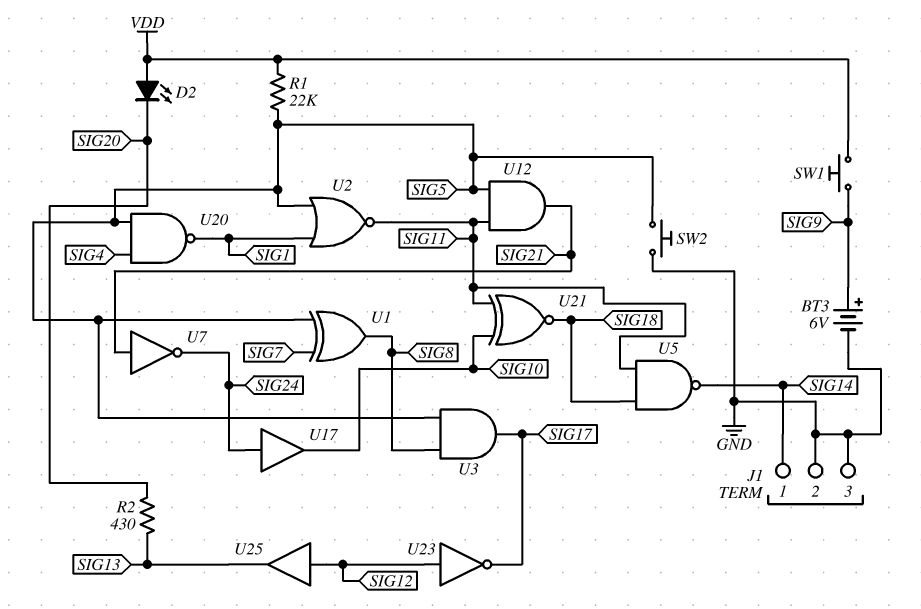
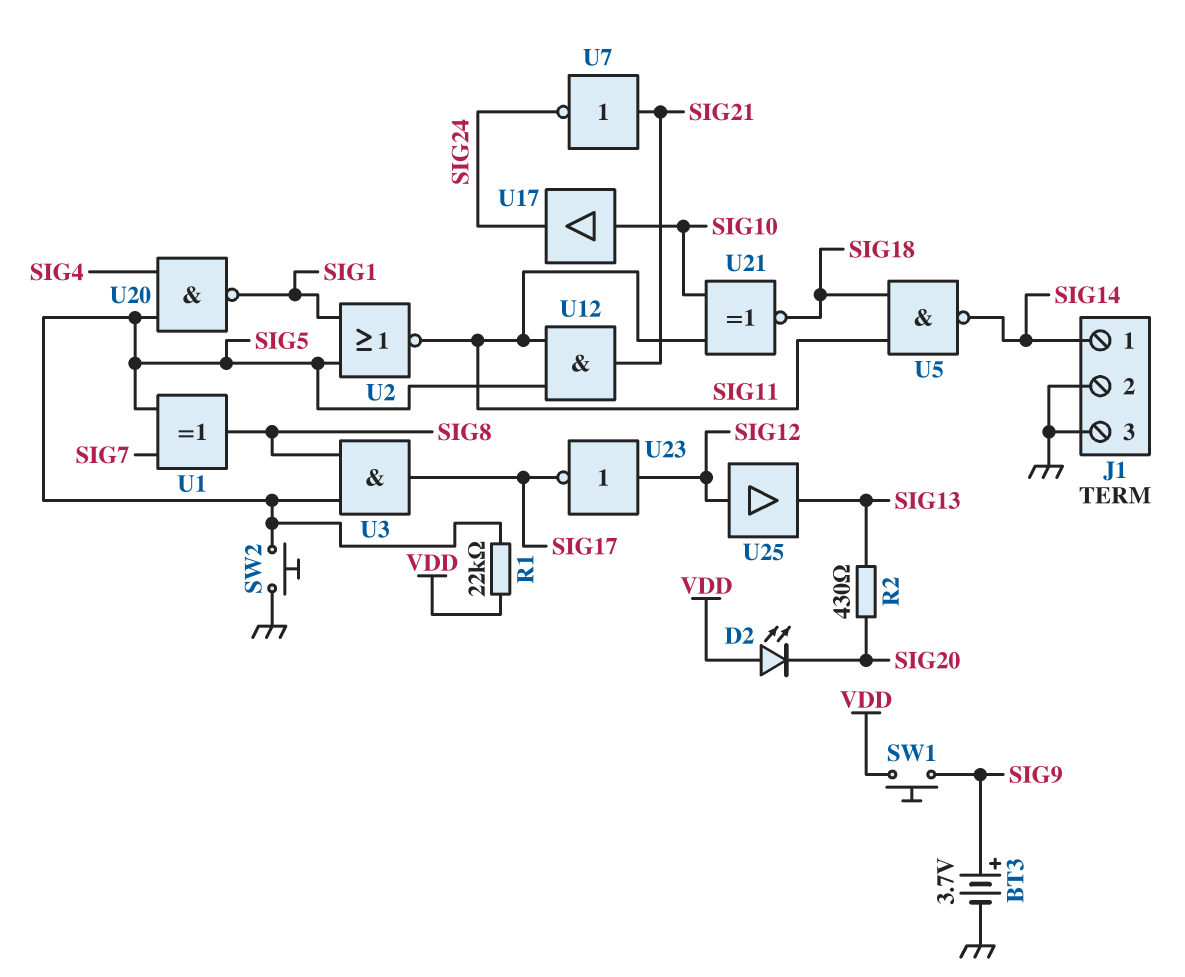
BT3: 6V (plus SIG9, minus GND) -> 3.7V (plus SIG9, minus GND)
U17: buffer (in SIG24, out SIG10) -> buffer (in SIG10, out SIG24)

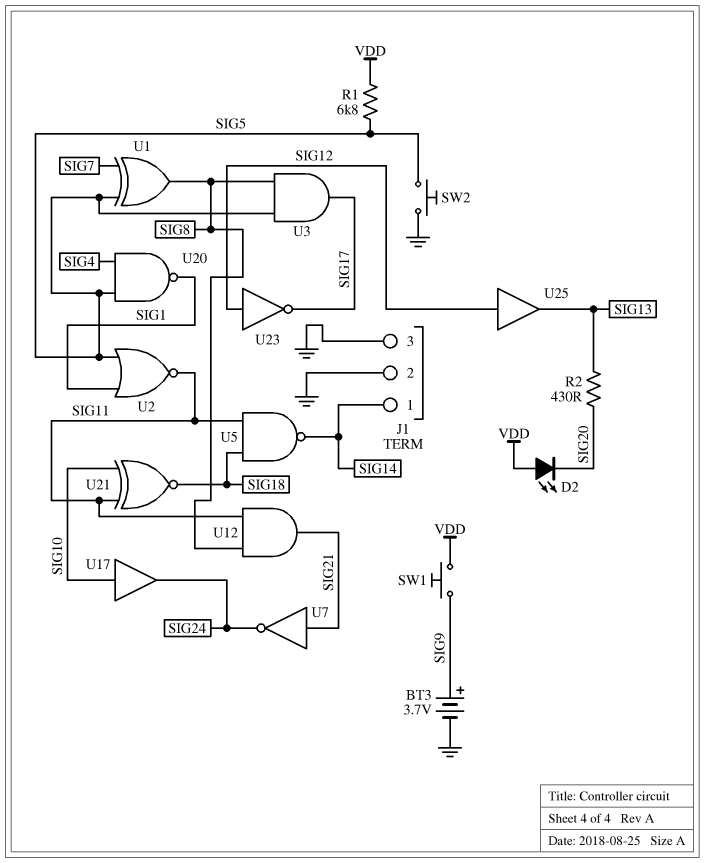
R1: 22k (SIG5, VDD) -> 6.8k (SIG5, VDD)
U12: AND (in SIG5, in SIG11, out SIG21) -> AND (in SIG8, in SIG11, out SIG21)

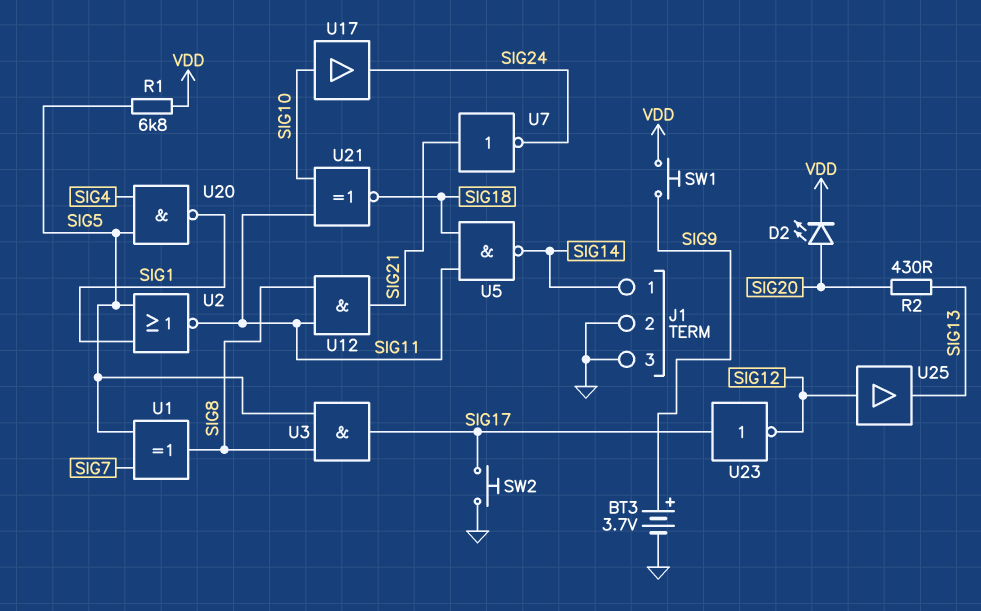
D2: LED (A VDD, K SIG20) -> LED (A SIG20, K VDD)
SW2: button (GND, SIG5) -> button (GND, SIG17)
U23: NOT (in SIG12, out SIG17) -> NOT (in SIG17, out SIG12)

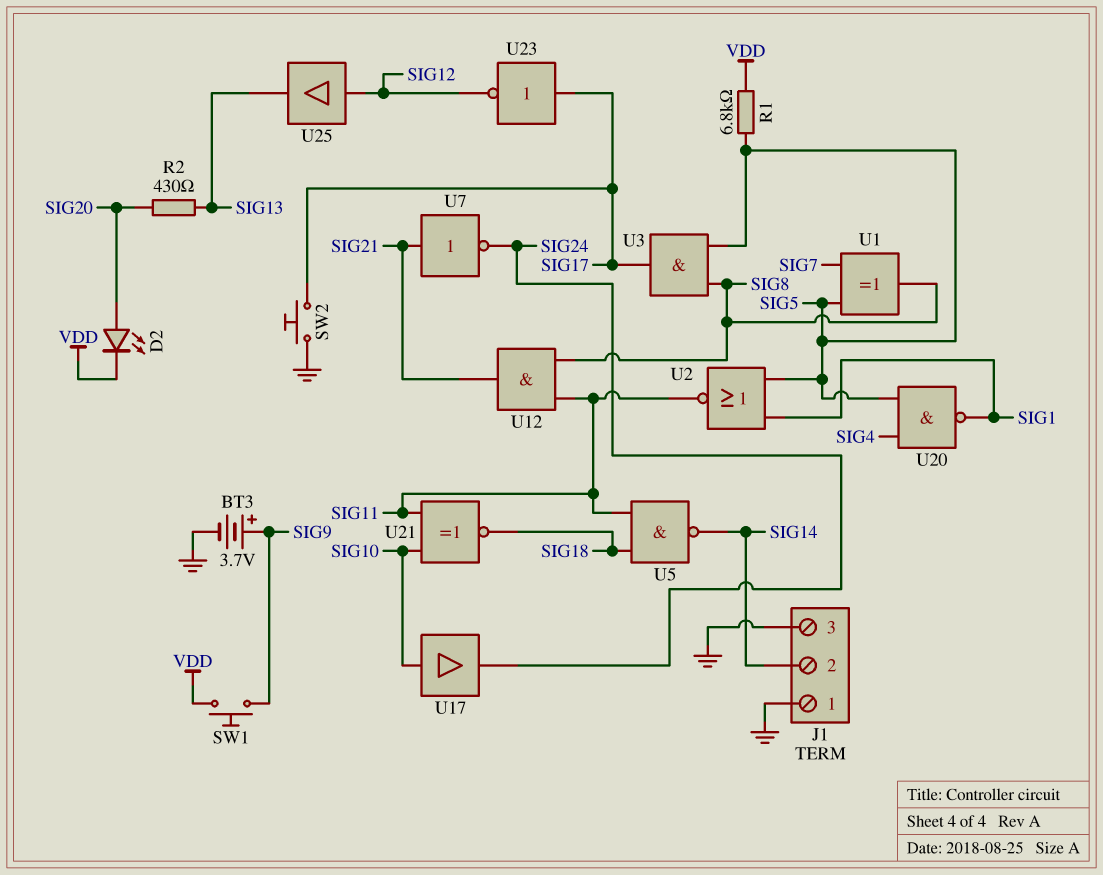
J1 pin 1: SIG14 -> GND
J1 pin 2: GND -> SIG14

